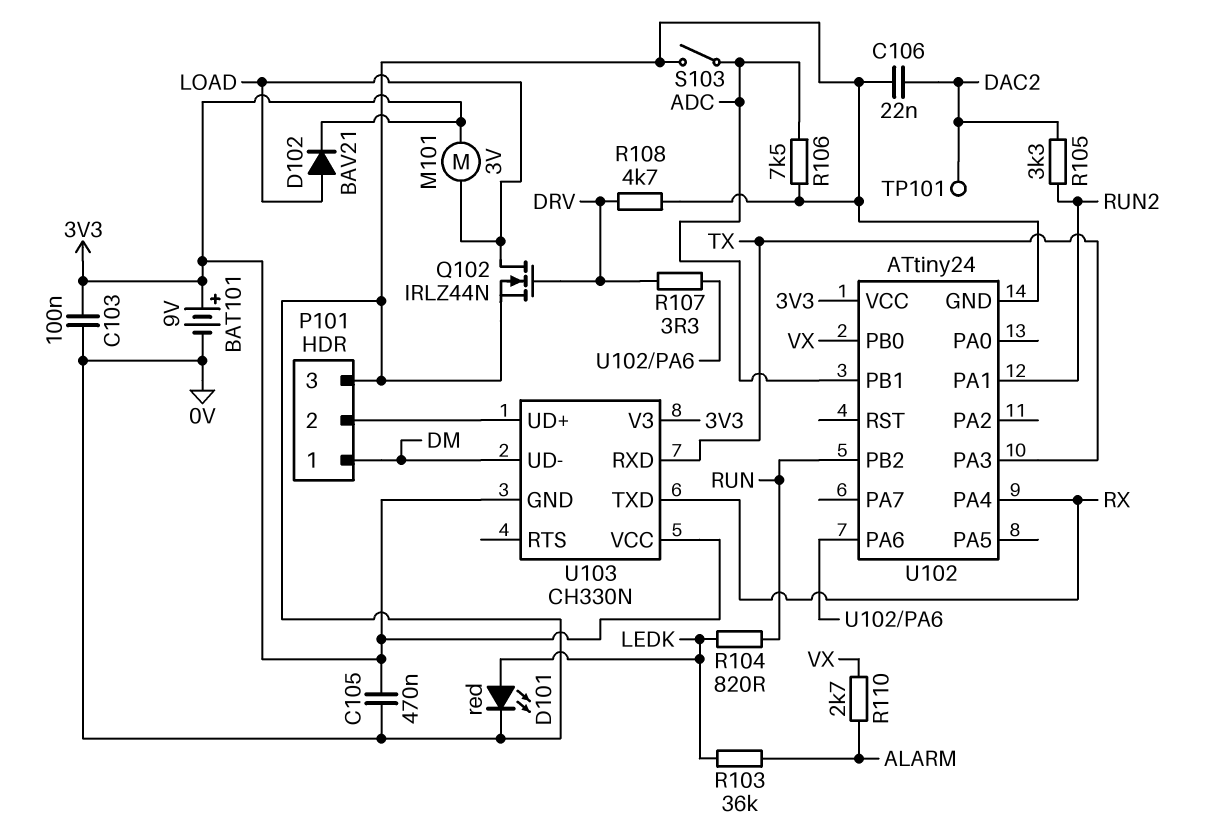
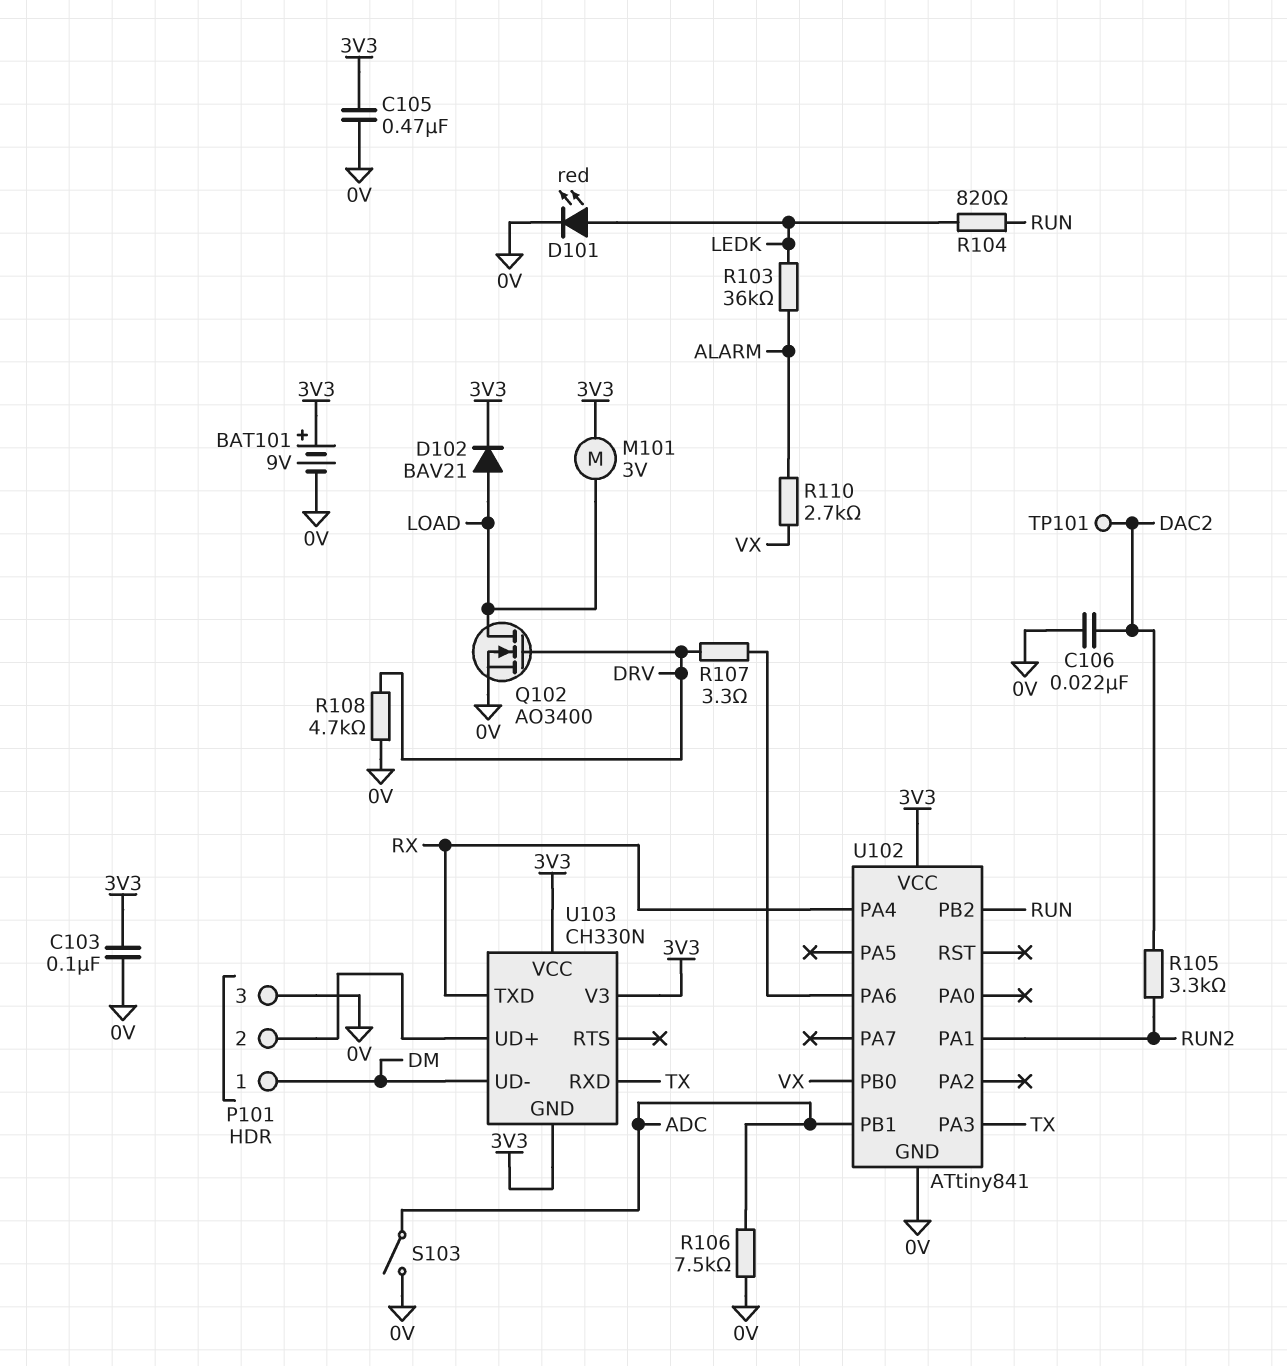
Q102: NMOS IRLZ44N (G DRV, D LOAD, S 0V) -> NMOS AO3400 (G DRV, D LOAD, S 0V)
U102: ATtiny24 -> ATtiny841

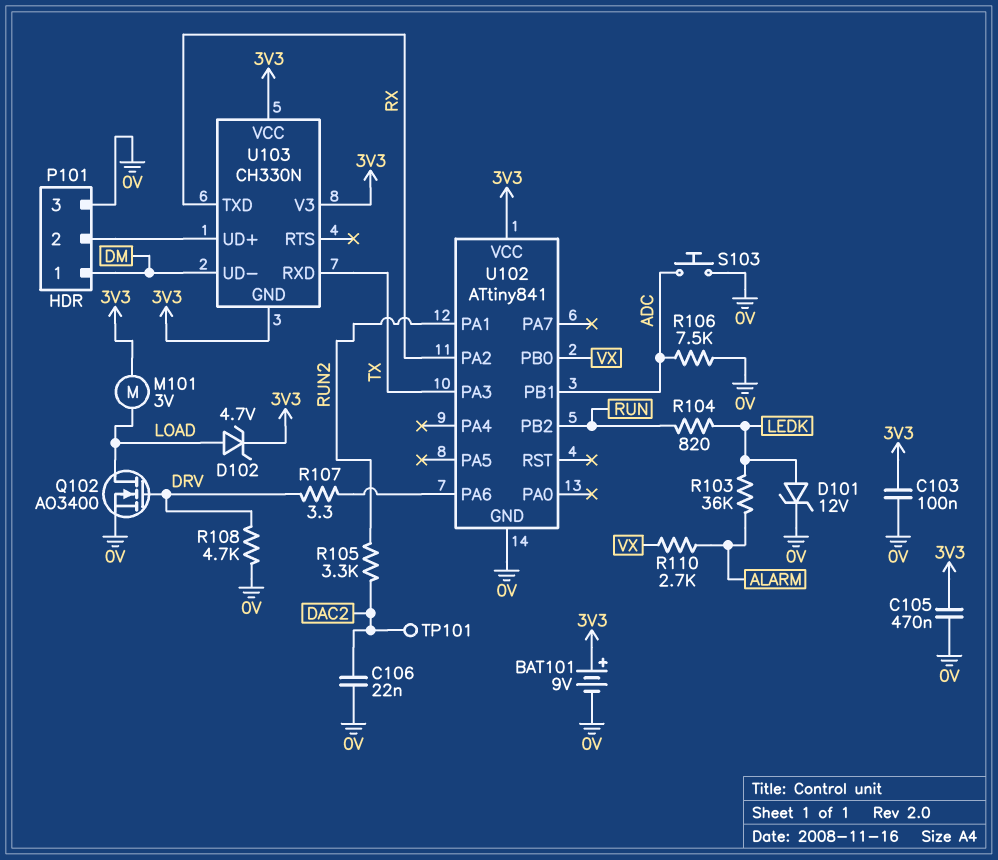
D101: LED red (A LEDK, K 0V) -> zener 12V (A LEDK, K 0V)
D102: diode BAV21 (A LOAD, K 3V3) -> zener 4.7V (A LOAD, K 3V3)
S103: switch (0V, ADC) -> button (0V, ADC)
U102 pin PA2: none -> RX
U102 pin PA4: RX -> none

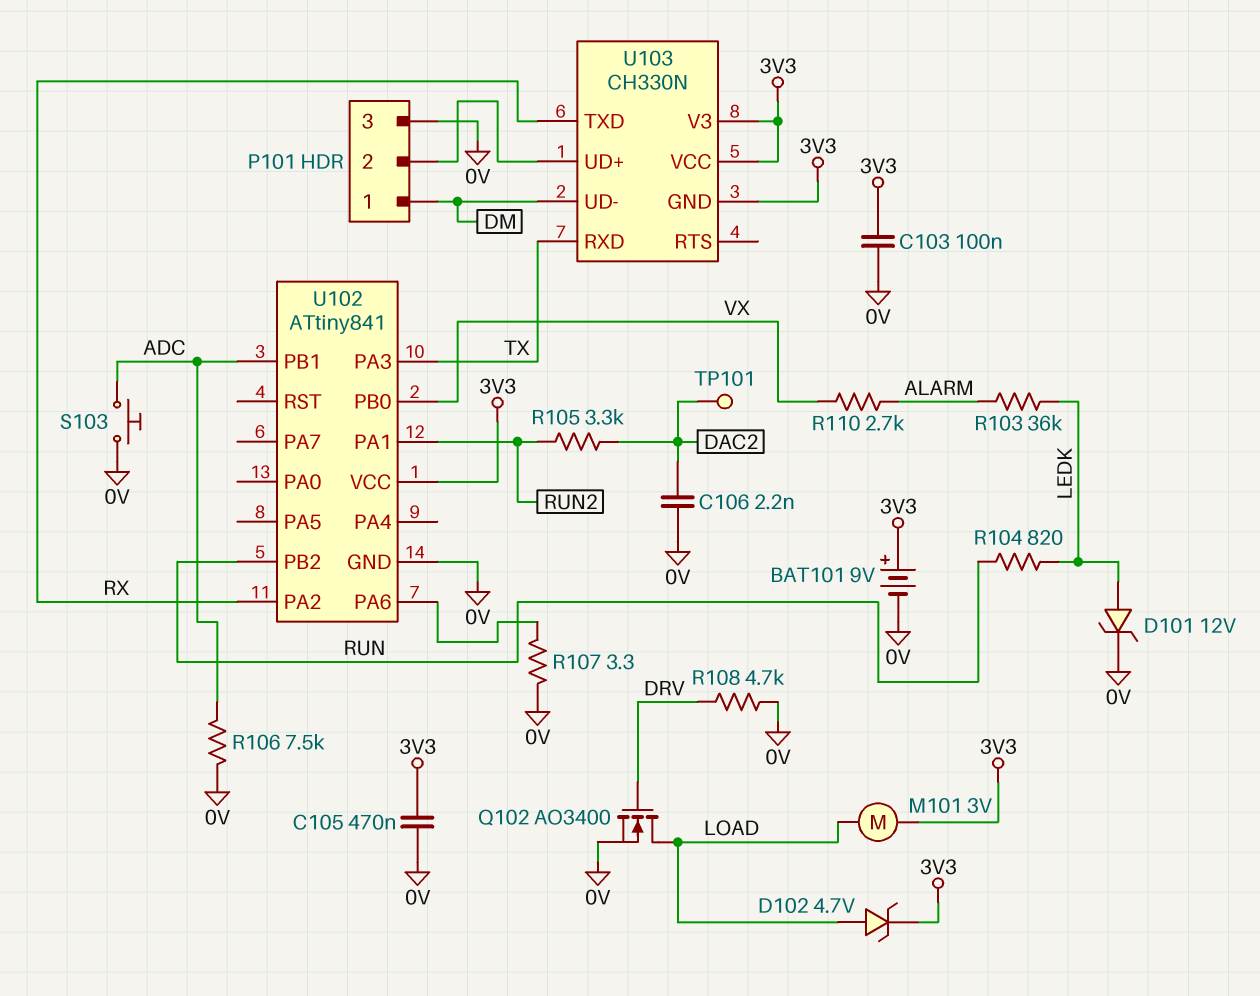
C106: 22nF (0V, DAC2) -> 2.2nF (0V, DAC2)
R107: 3.3 (DRV, U102/PA6) -> 3.3 (0V, U102/PA6)

